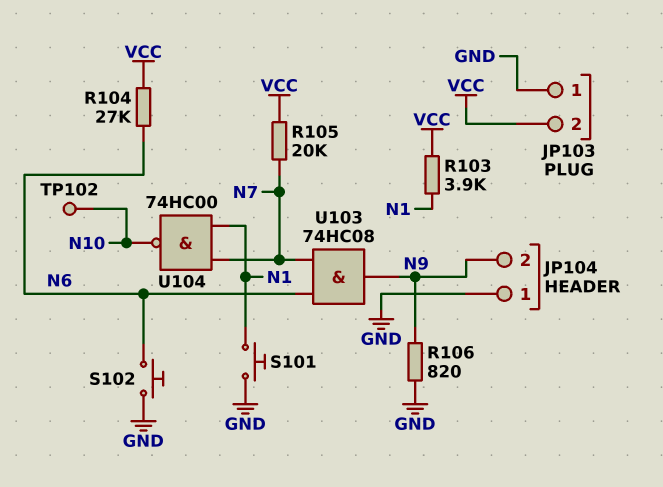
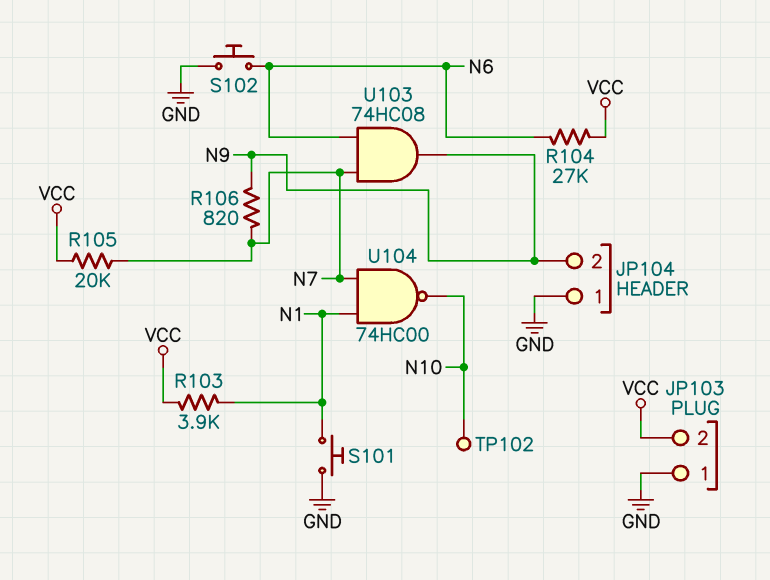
R106: 820 (GND, N9) -> 820 (N7, N9)

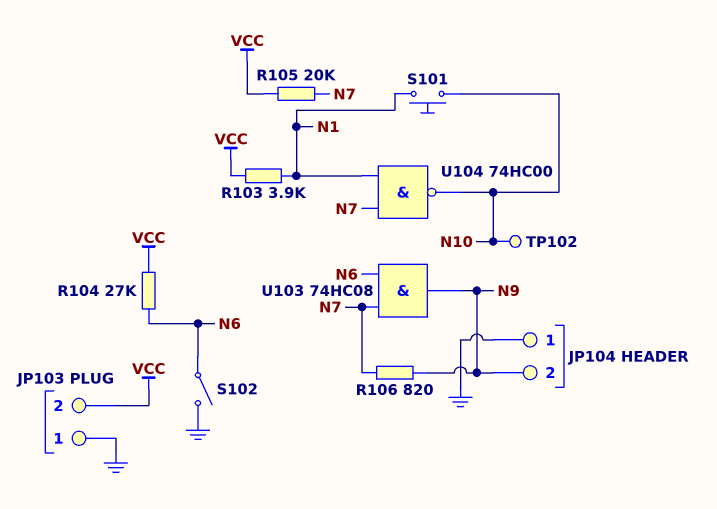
S101: button (GND, N1) -> button (N1, N10)
S102: button (GND, N6) -> switch (GND, N6)

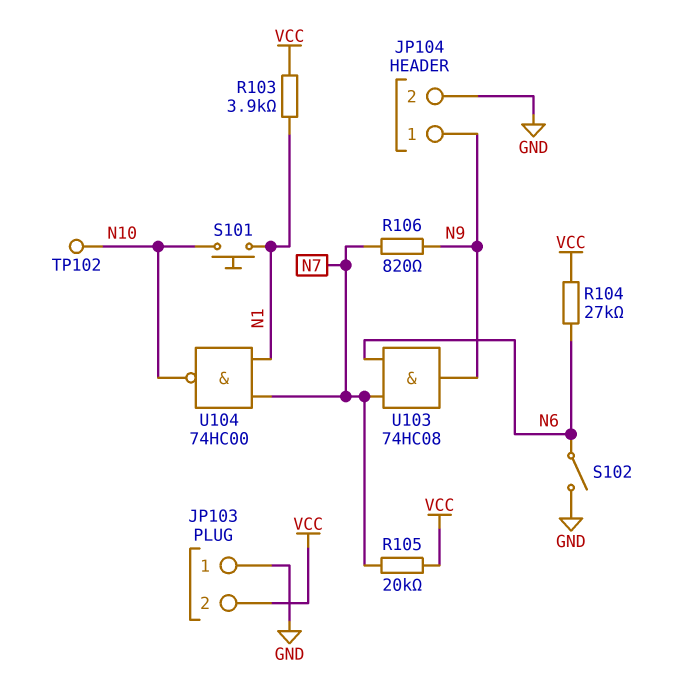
JP104 pin 1: GND -> N9
JP104 pin 2: N9 -> GND

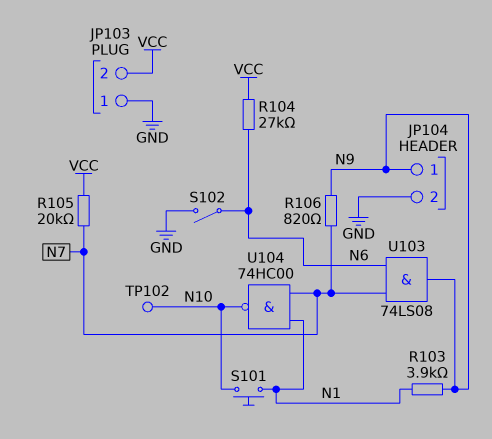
R103: 3.9k (N1, VCC) -> 3.9k (N1, N9)
U103: AND 74HC08 (in N6, in N7, out N9) -> AND 74LS08 (in N6, in N7, out N9)

